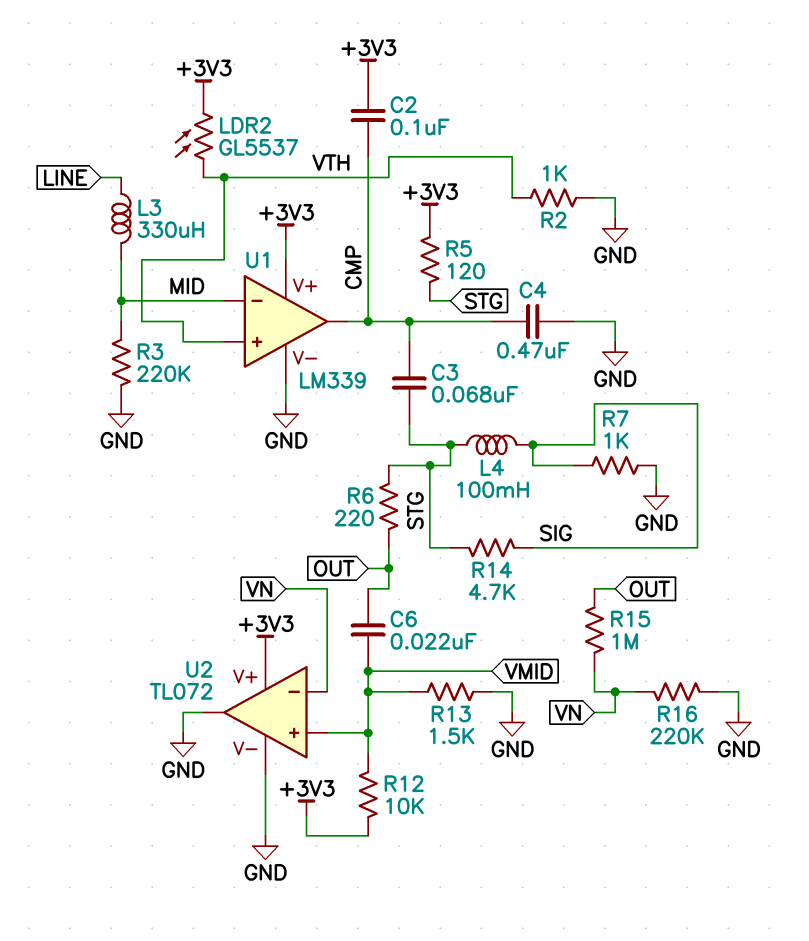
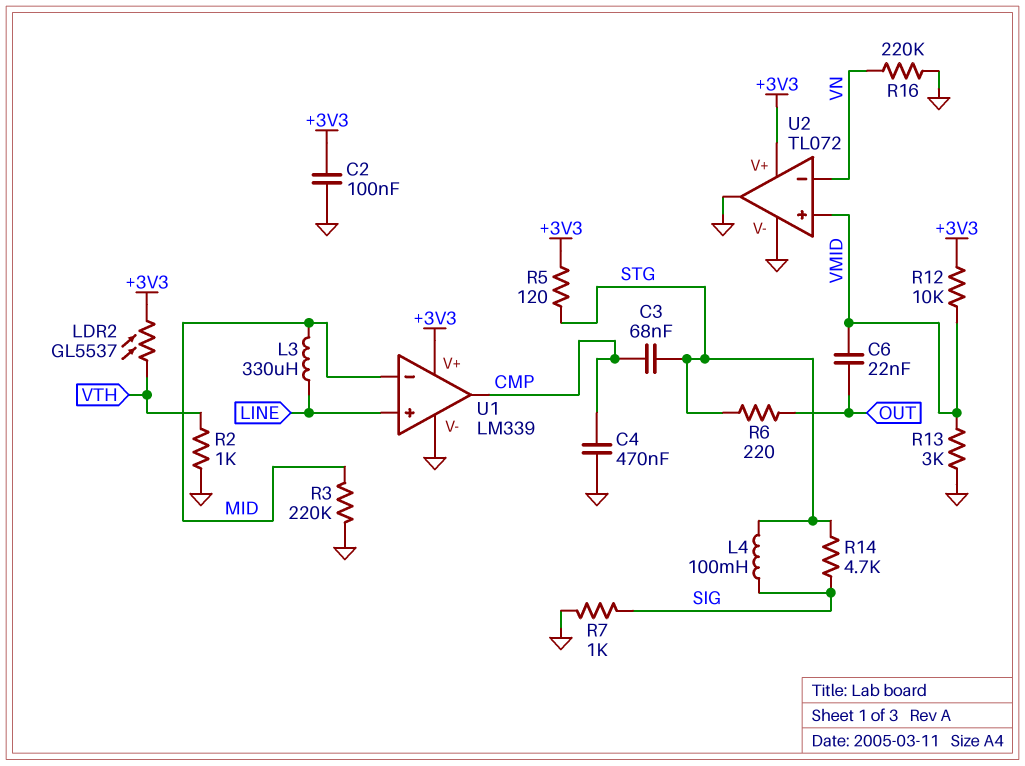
C2: 100nF (+3V3, CMP) -> 100nF (+3V3, GND)
R13: 1.5k (GND, VMID) -> 3k (GND, VMID)
R15: 1M (OUT, VN) -> none
U1 pin in+: VTH -> LINE

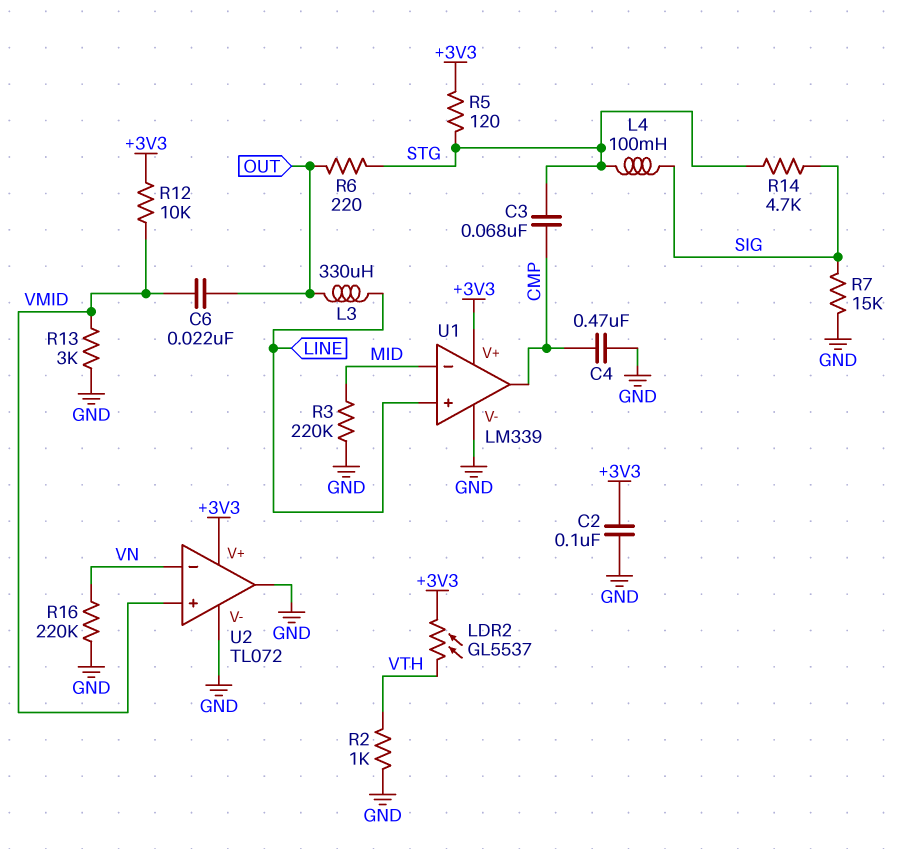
L3: 330uH (LINE, MID) -> 330uH (LINE, OUT)
R7: 1k (GND, SIG) -> 15k (GND, SIG)

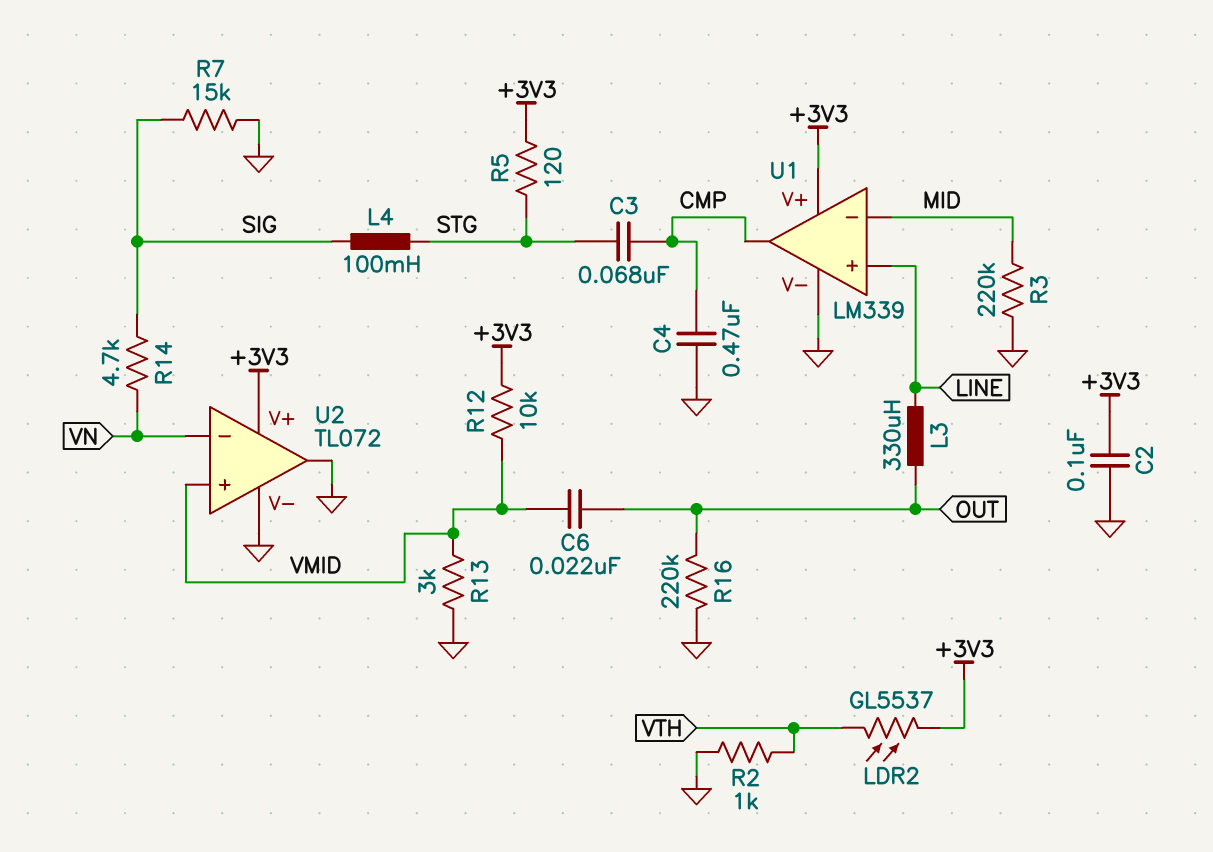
R6: 220 (OUT, STG) -> none
R14: 4.7k (SIG, STG) -> 4.7k (SIG, VN)
R16: 220k (GND, VN) -> 220k (GND, OUT)

